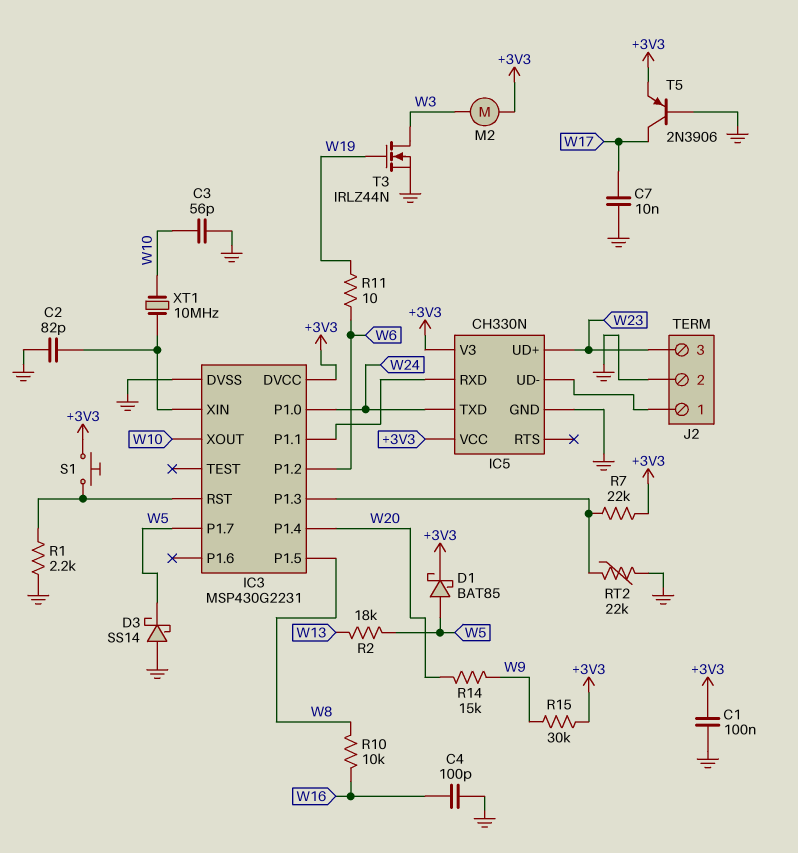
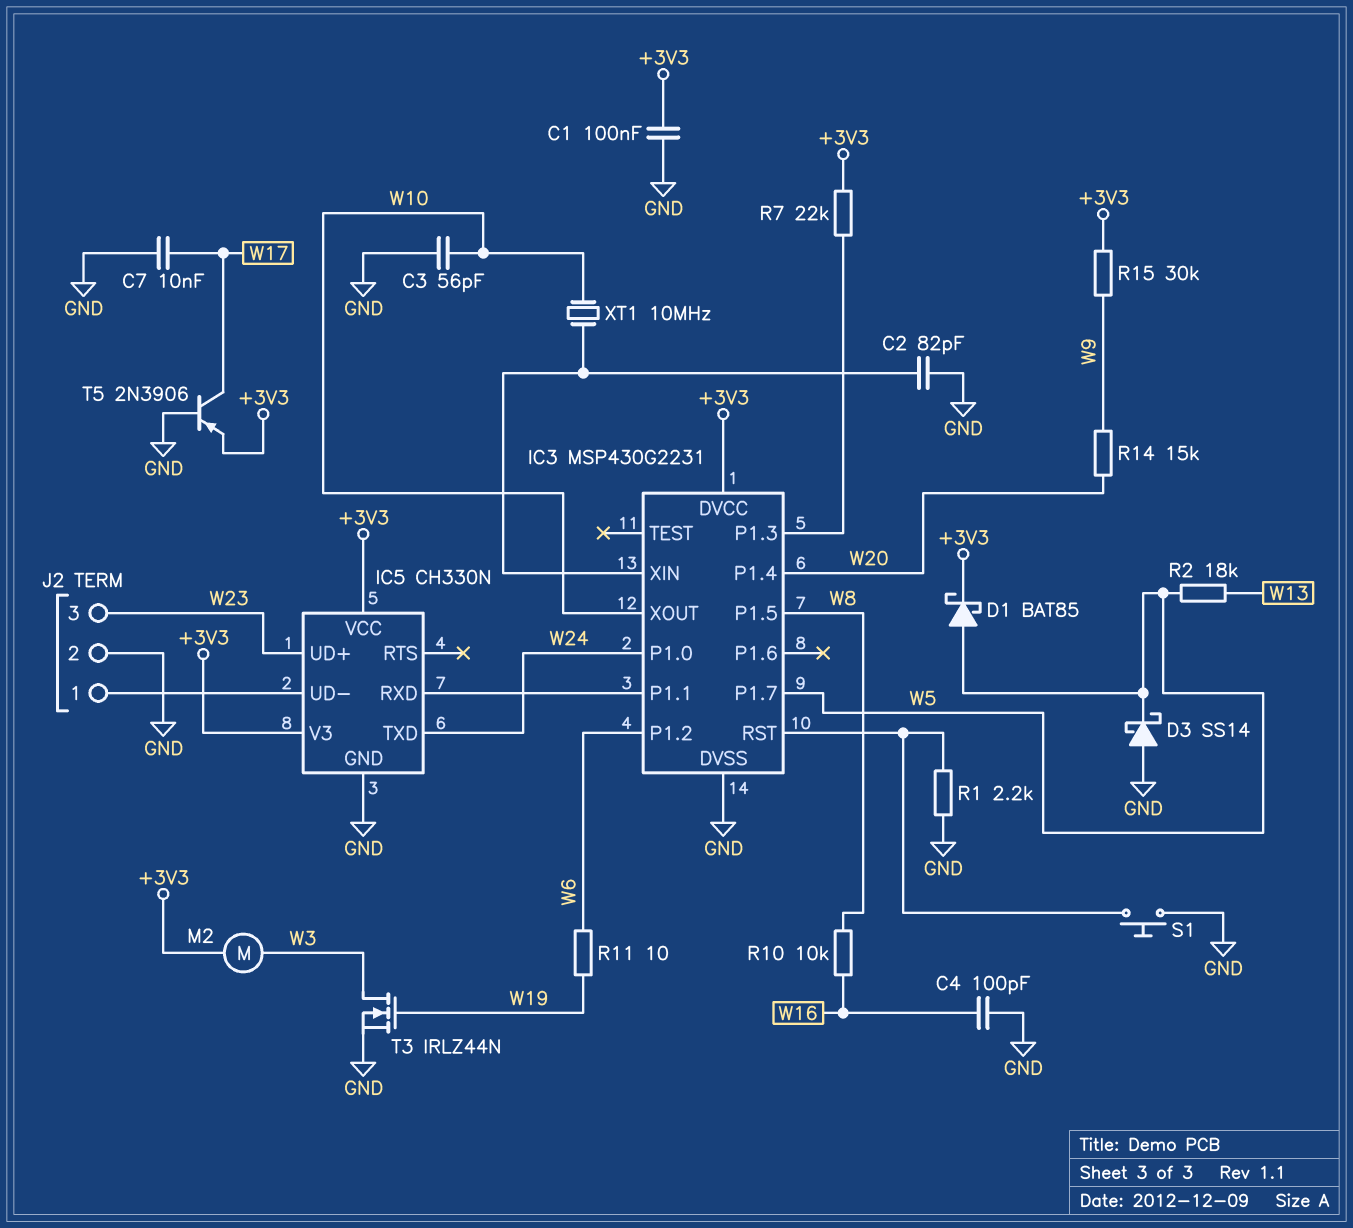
RT2: 22k (GND, IC3/P1.3) -> none
S1: button (+3V3, IC3/RST) -> button (GND, IC3/RST)

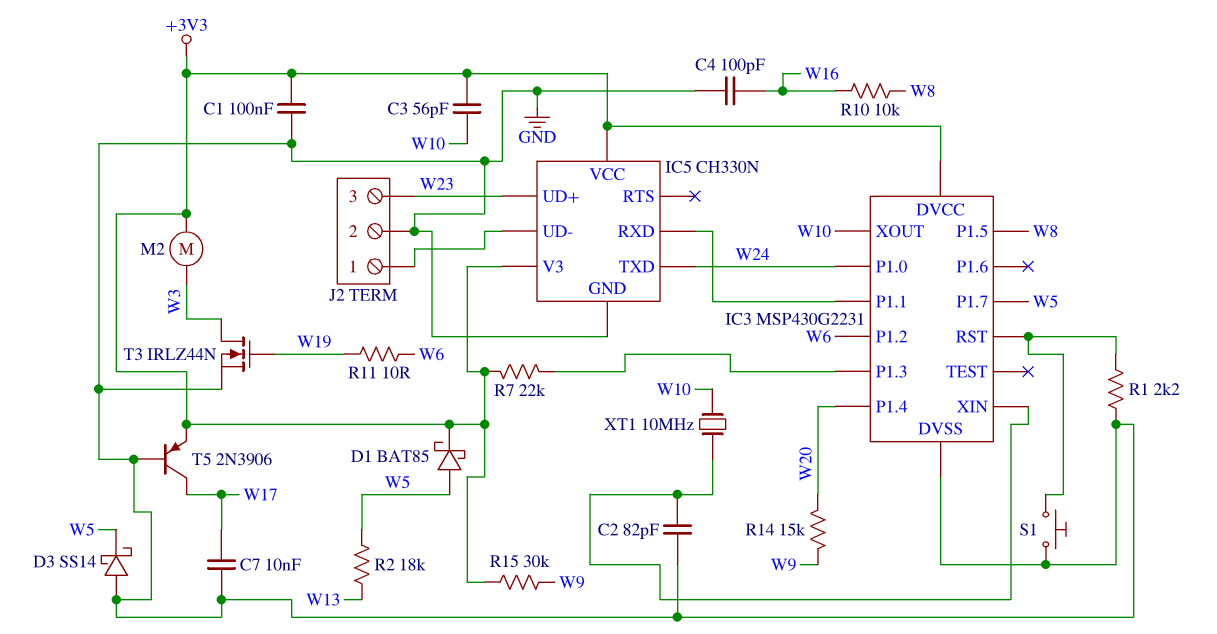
C3: 56pF (GND, W10) -> 56pF (+3V3, W10)

